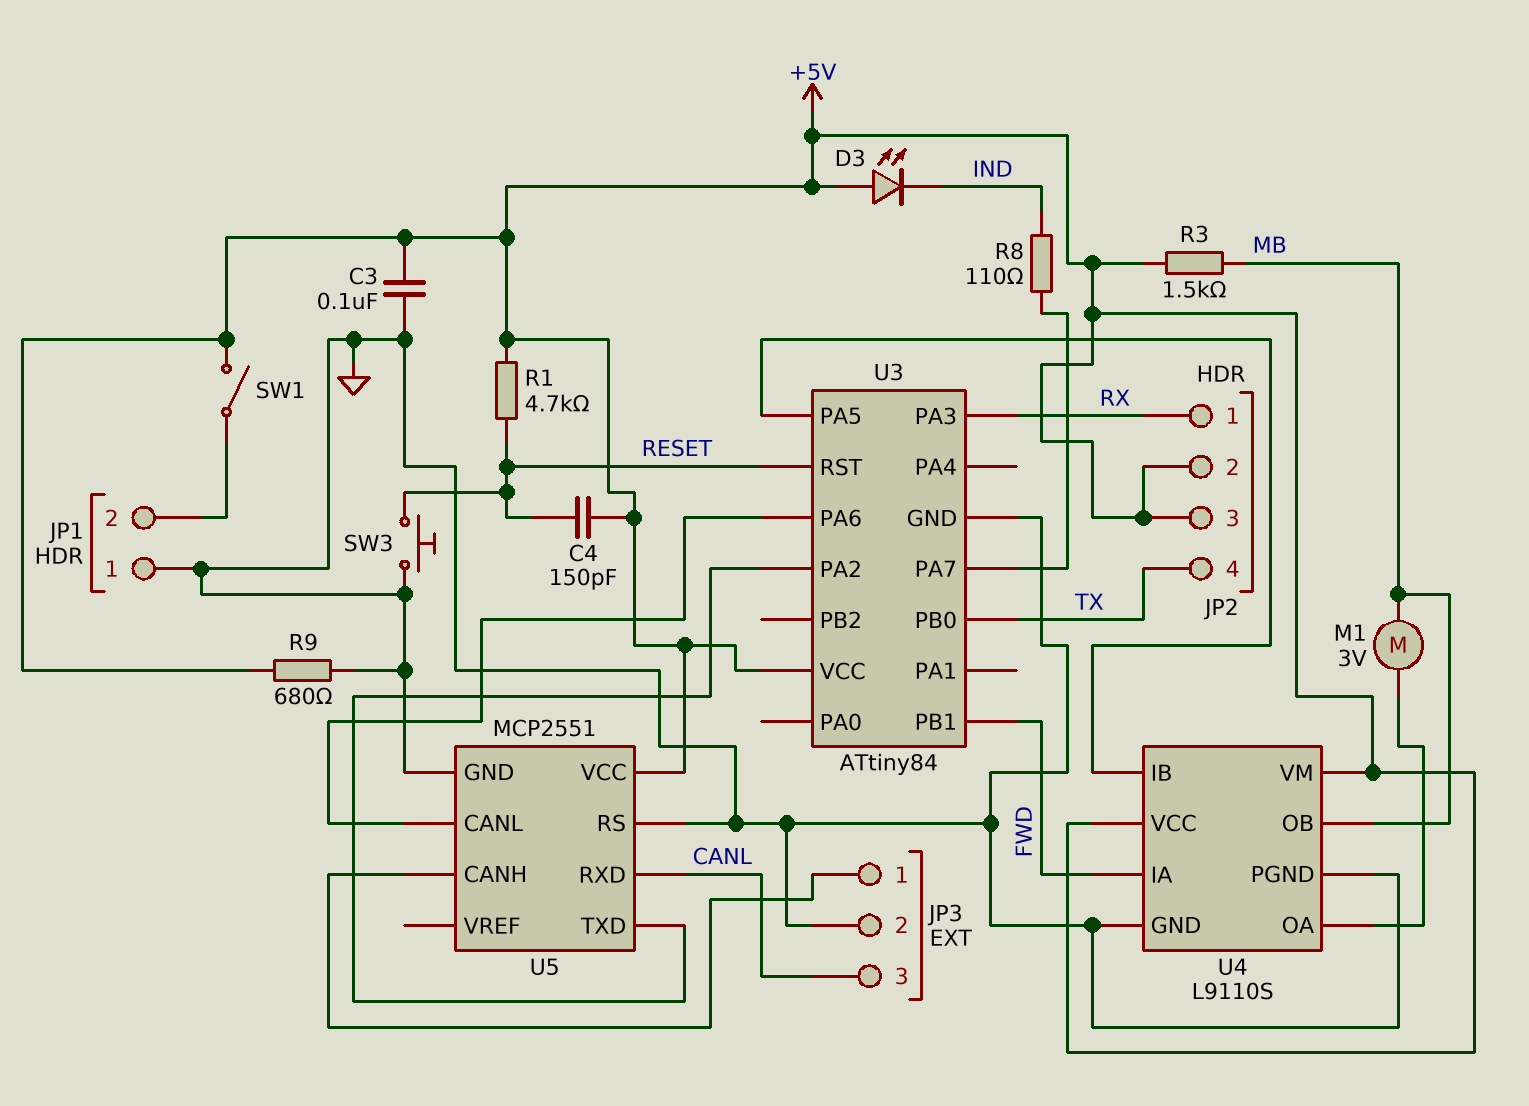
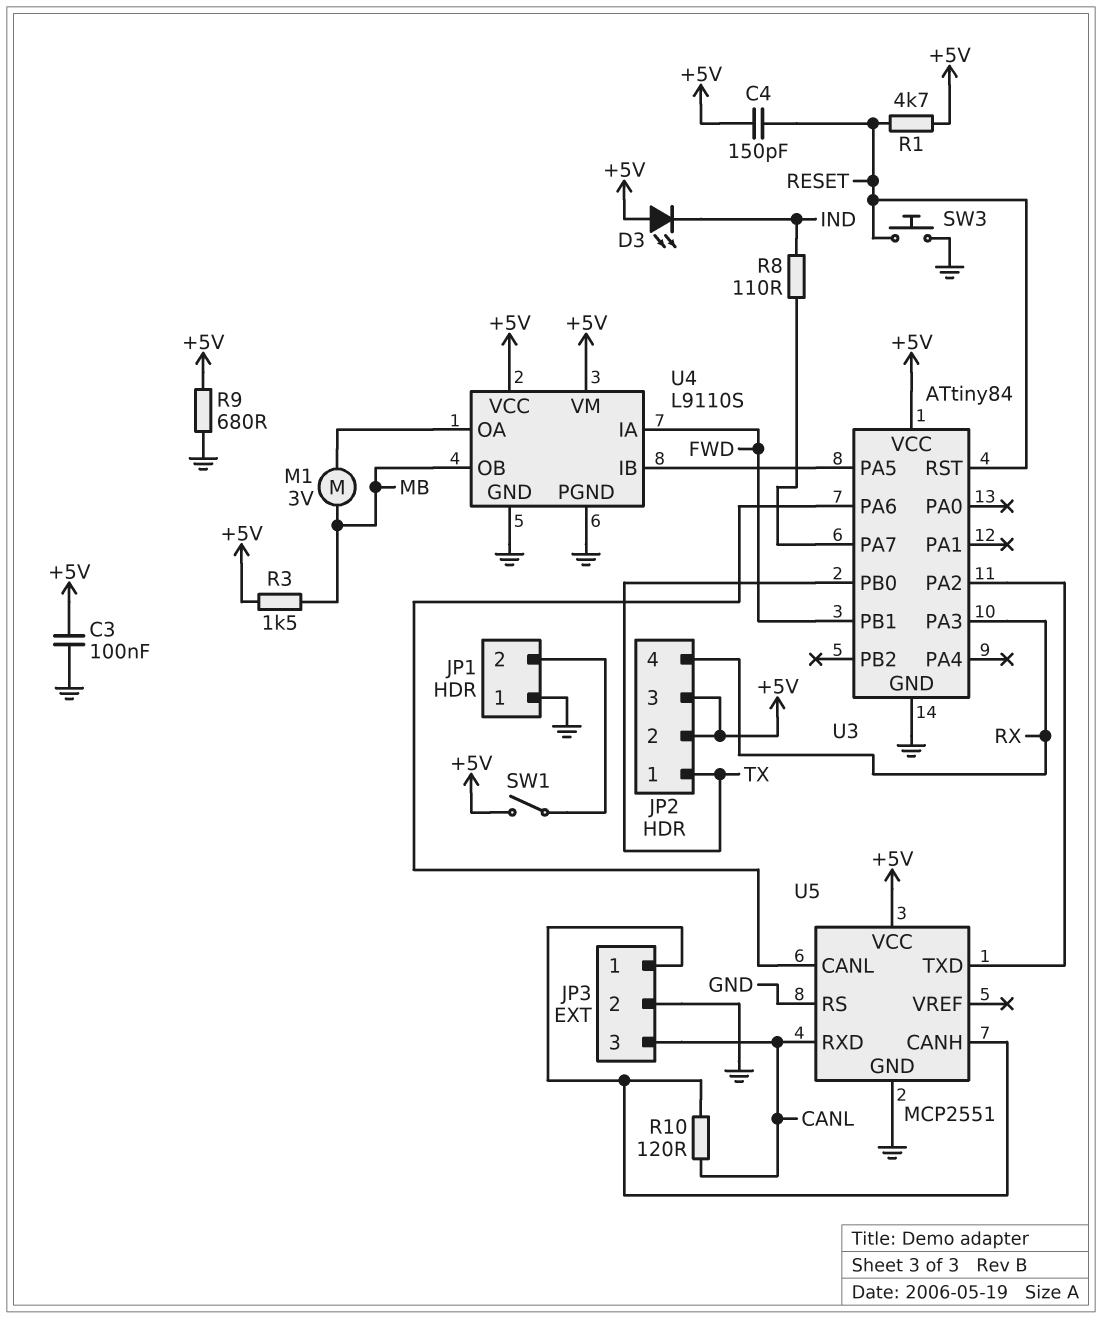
JP2 pin 1: RX -> TX
JP2 pin 4: TX -> RX
R10: none -> 120 (CANL, JP3/1)

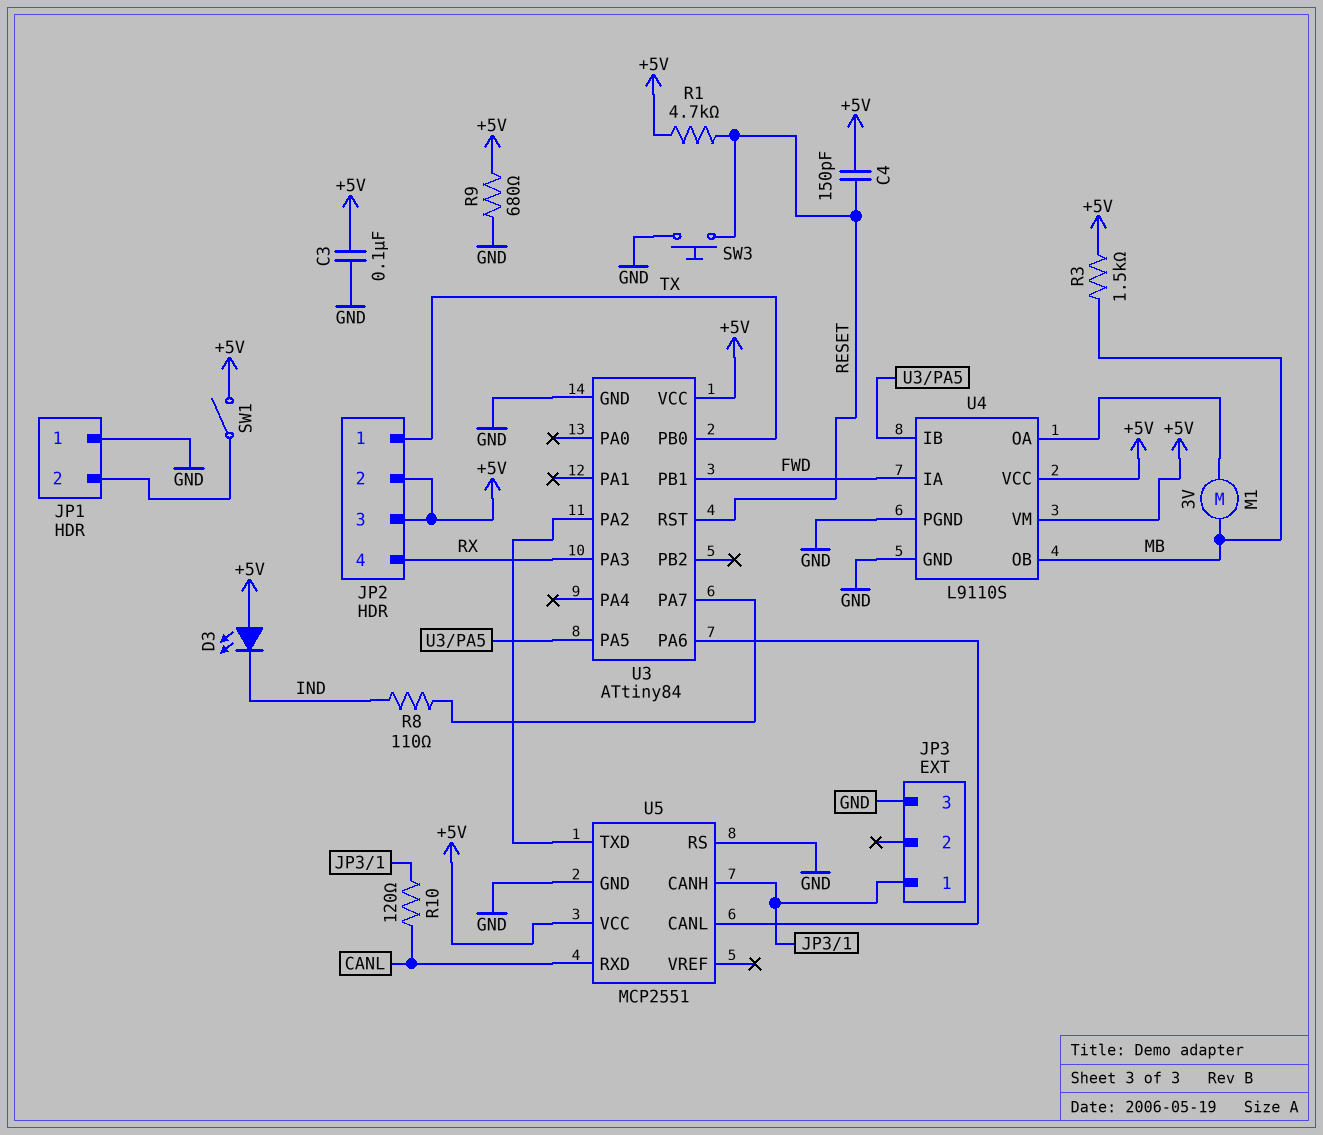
JP3 pin 2: GND -> none
JP3 pin 3: CANL -> GND

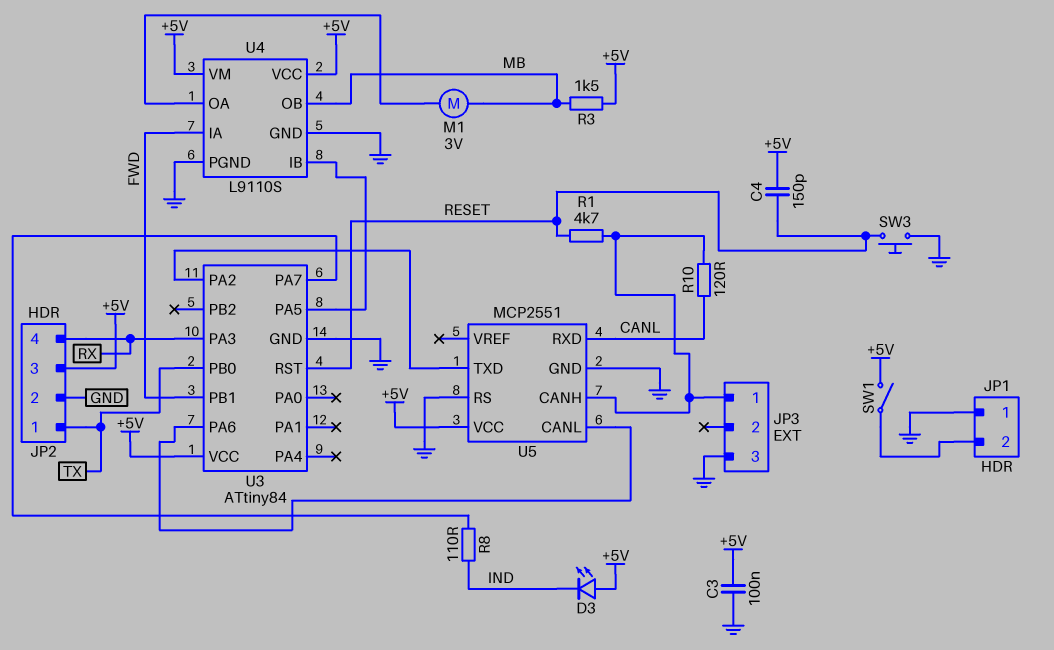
JP2 pin 2: +5V -> GND
R1: 4.7k (+5V, RESET) -> 4.7k (JP3/1, RESET)
R9: 680 (+5V, GND) -> none

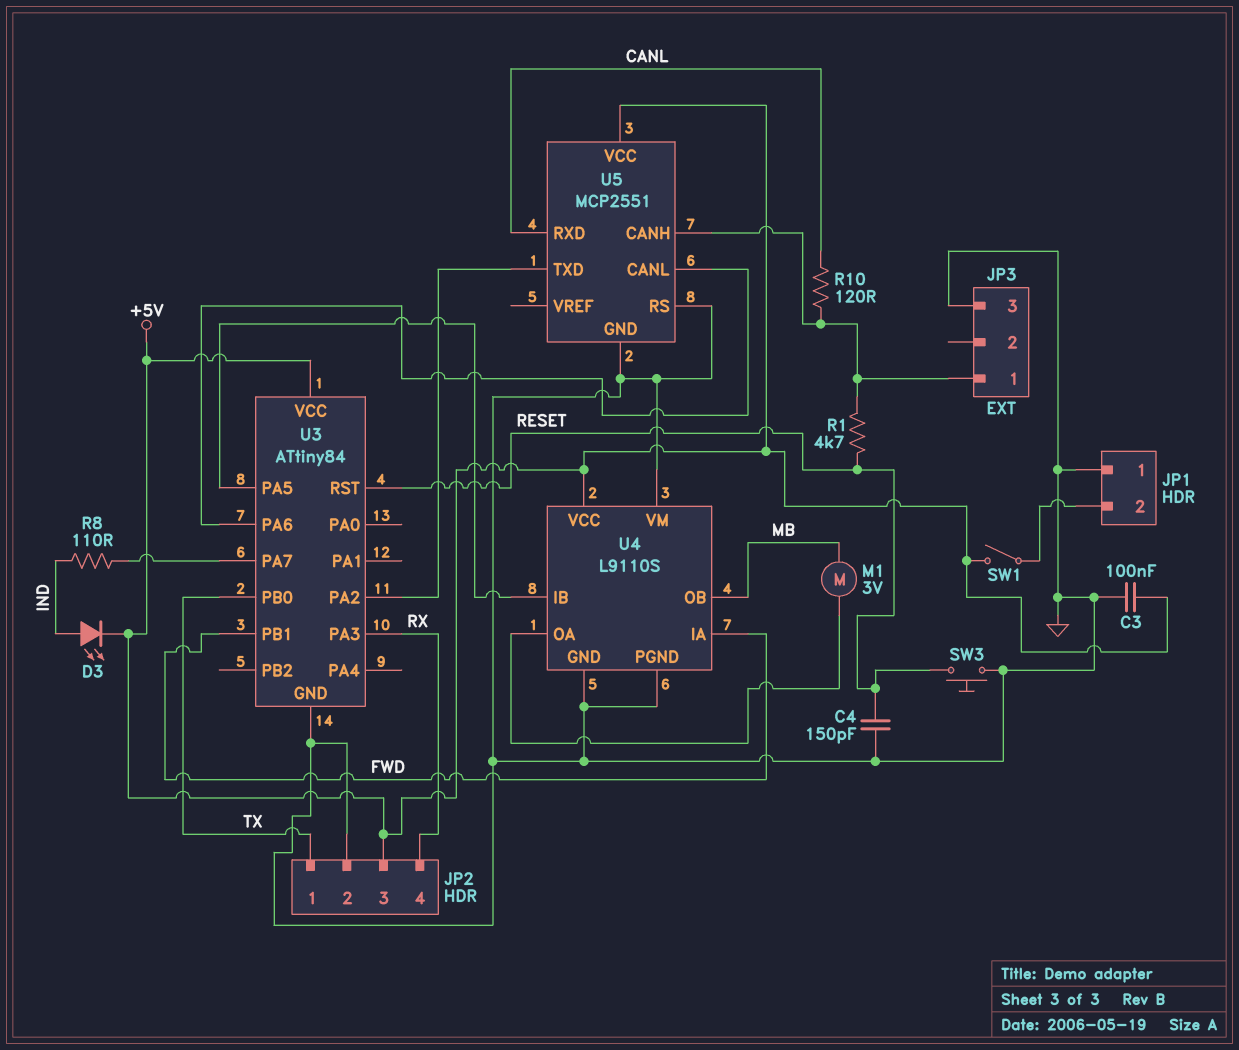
C4: 150pF (+5V, RESET) -> 150pF (GND, RESET)
D3: LED (A +5V, K IND) -> LED (A IND, K +5V)
R3: 1.5k (+5V, MB) -> none
U4 pin VM: +5V -> GND

